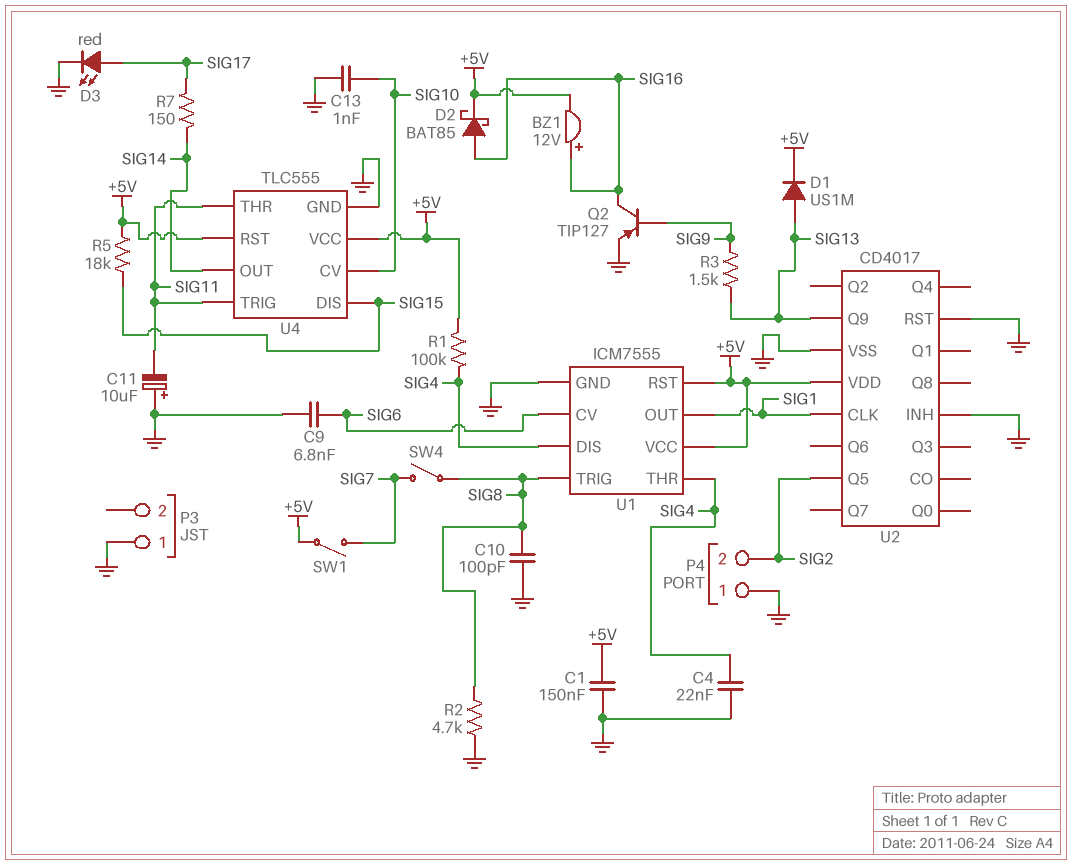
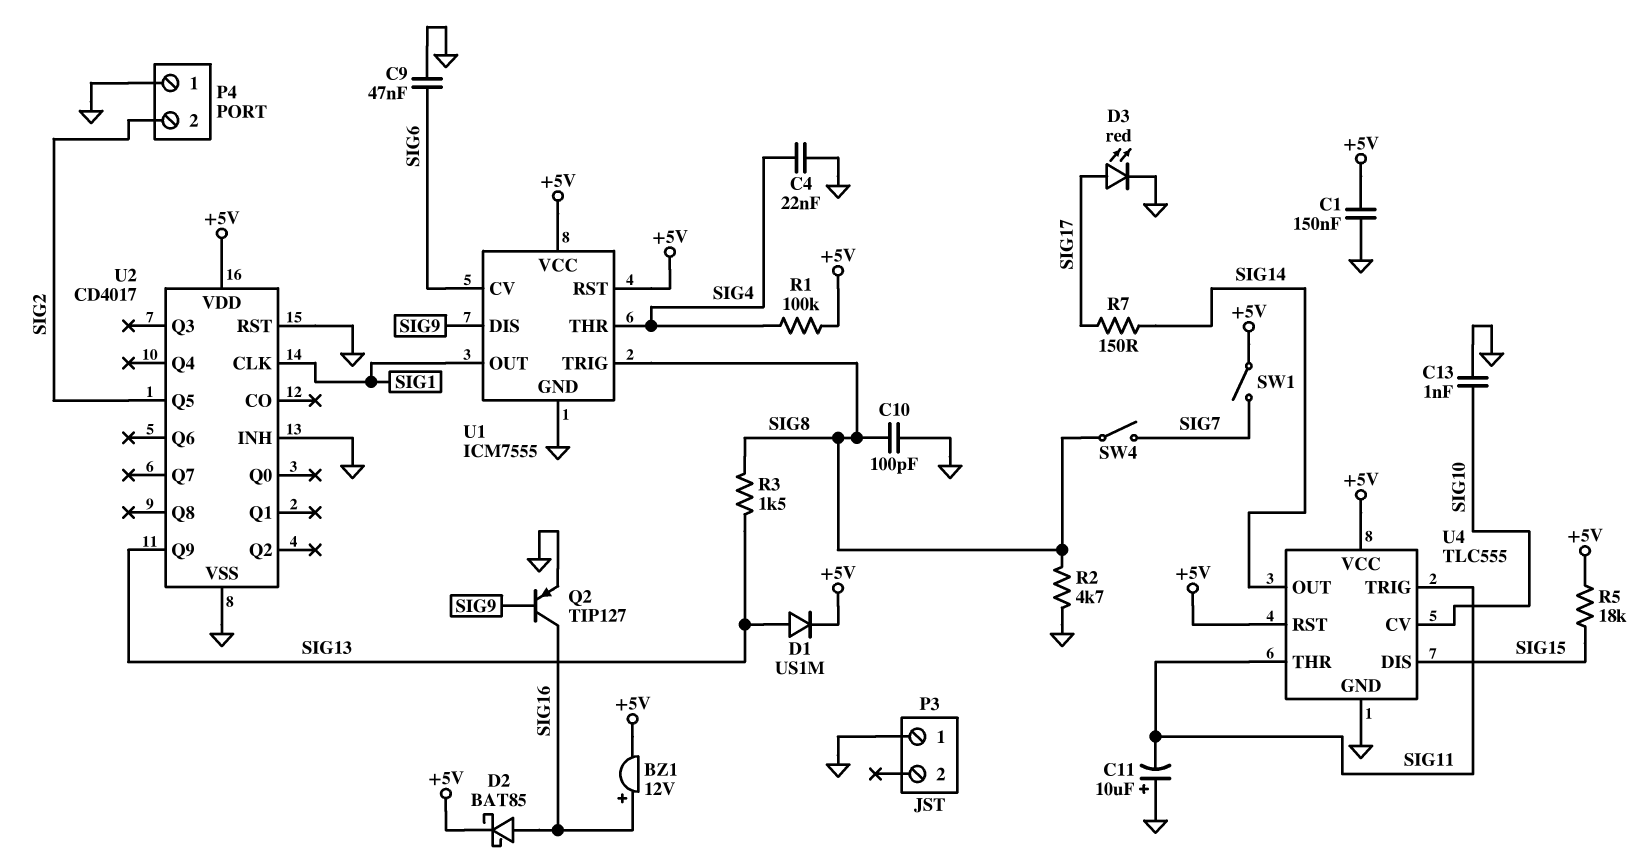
C9: 6.8nF (GND, SIG6) -> 47nF (GND, SIG6)
R3: 1.5k (SIG9, SIG13) -> 1.5k (SIG8, SIG13)
U1 pin DIS: SIG4 -> SIG9

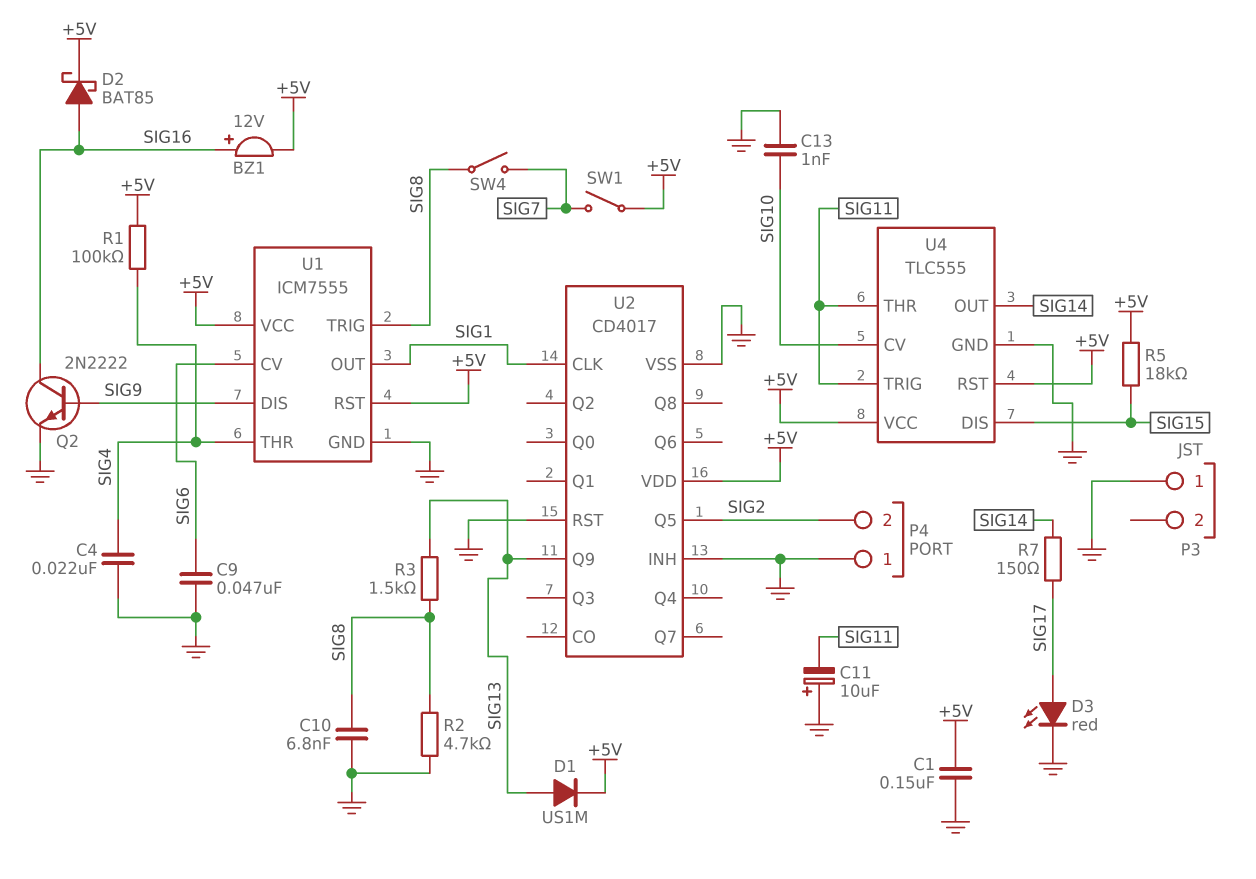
C10: 100pF (GND, SIG8) -> 6.8nF (GND, SIG8)
Q2: PNP TIP127 (B SIG9, C SIG16, E GND) -> NPN 2N2222 (B SIG9, C SIG16, E GND)

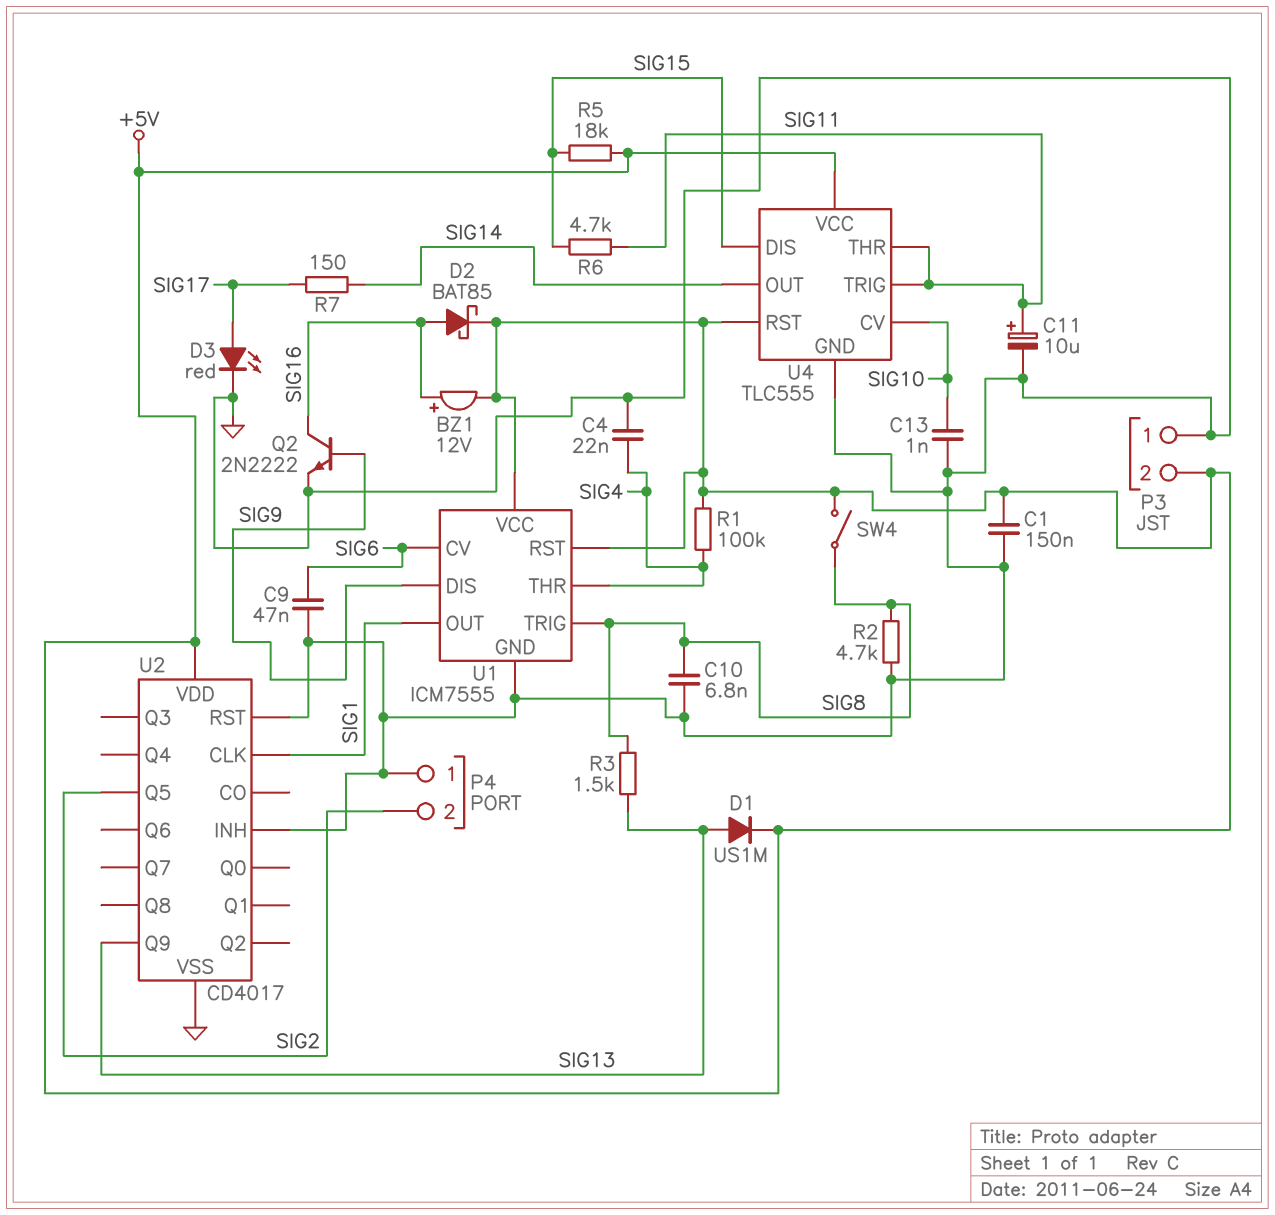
C11: 10uF (plus GND, minus SIG11) -> 10uF (plus SIG11, minus GND)
P3 pin 2: none -> +5V
R6: none -> 4.7k (SIG11, SIG15)
SW1: switch (+5V, SIG7) -> none
SW4: switch (SIG7, SIG8) -> switch (+5V, SIG8)

